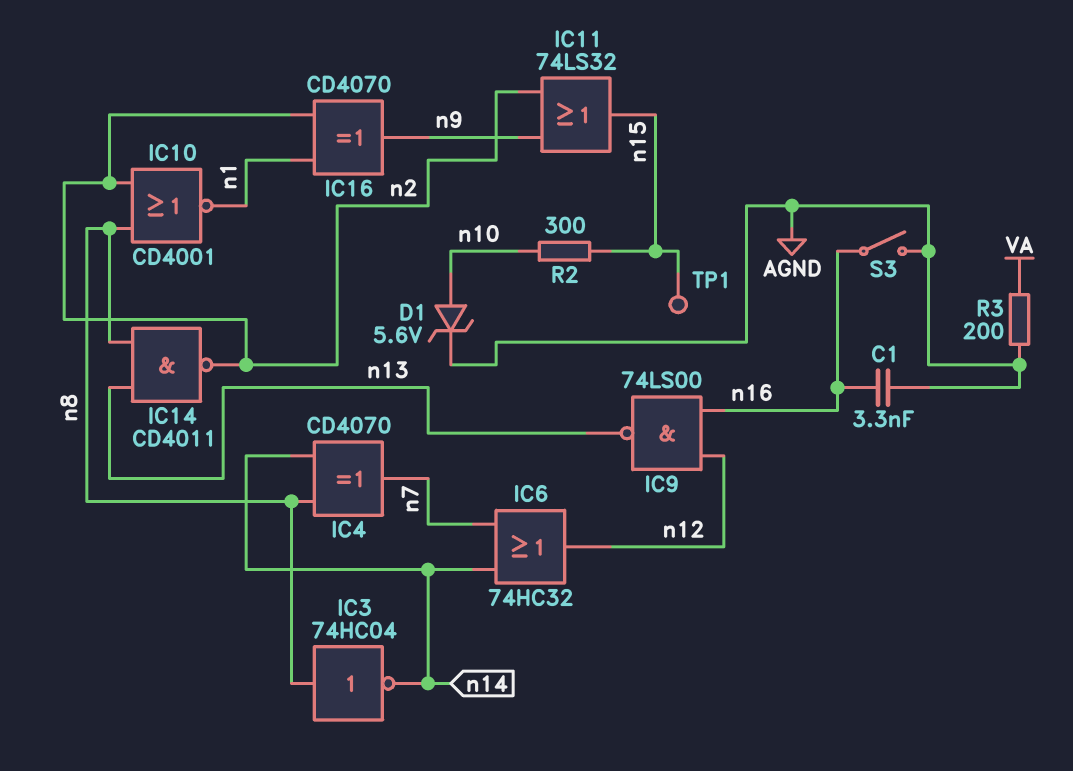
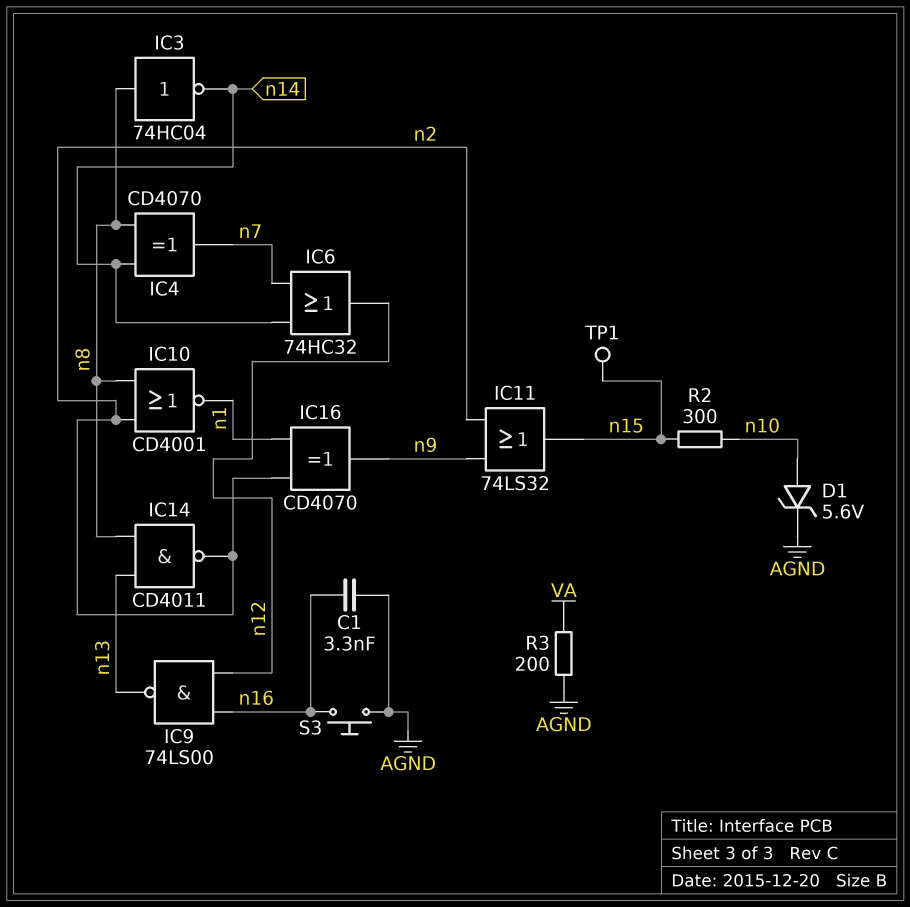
S3: switch (AGND, n16) -> button (AGND, n16)

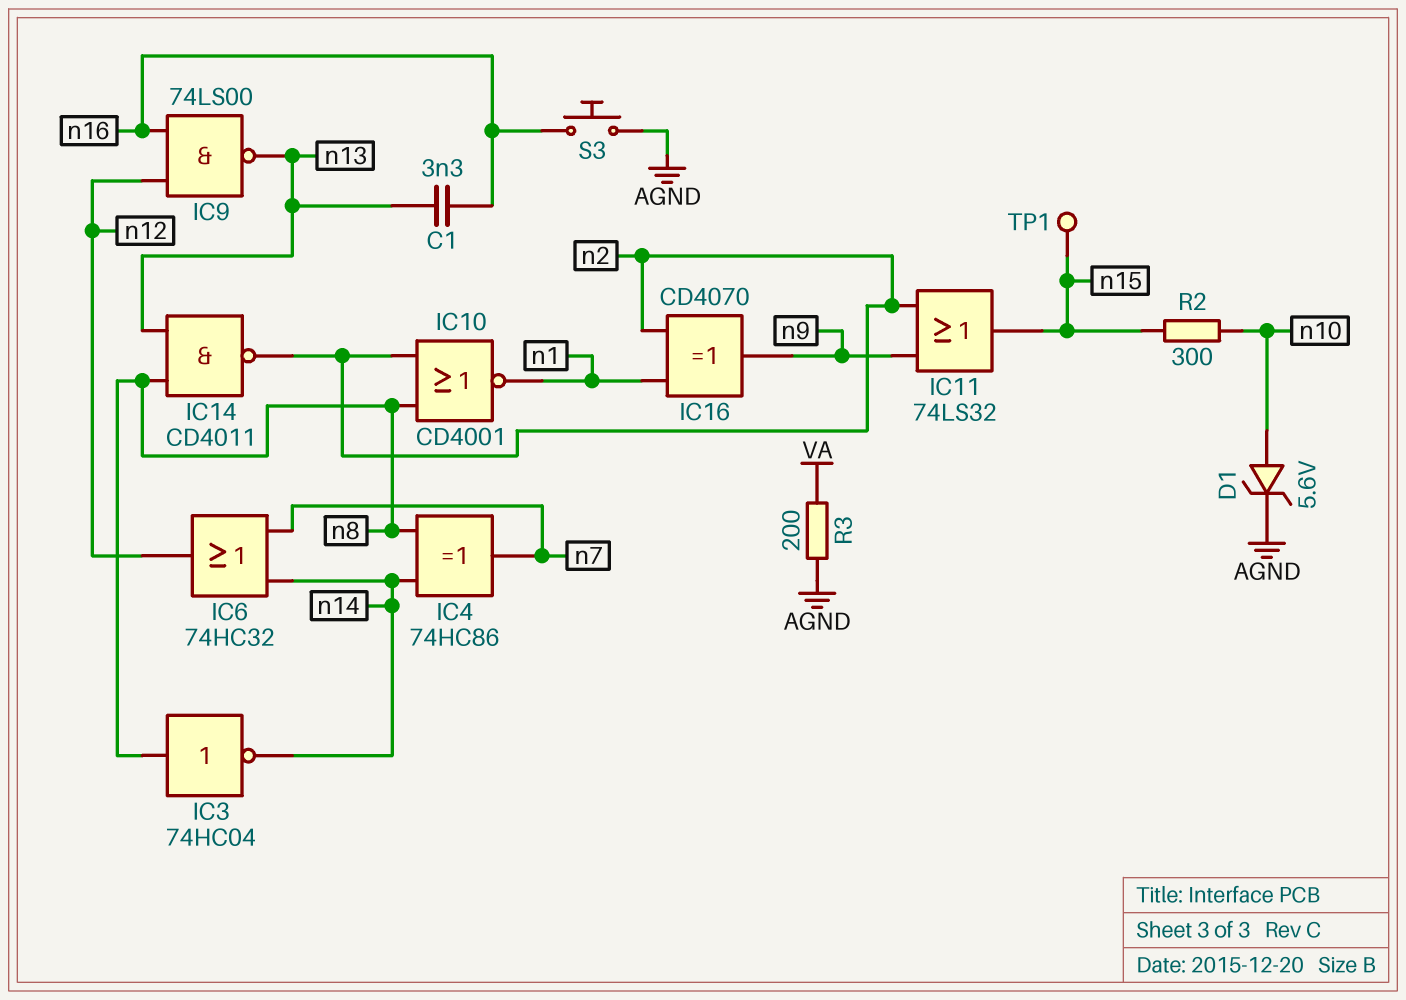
C1: 3.3nF (AGND, n16) -> 3.3nF (n13, n16)
IC4: XOR CD4070 (in n8, in n14, out n7) -> XOR 74HC86 (in n8, in n14, out n7)

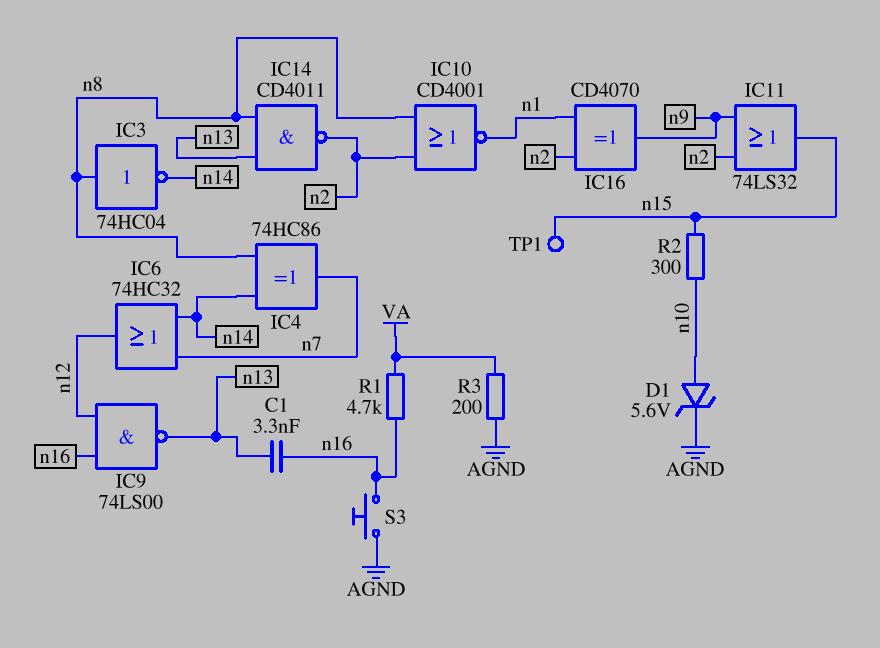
R1: none -> 4.7k (VA, n16)

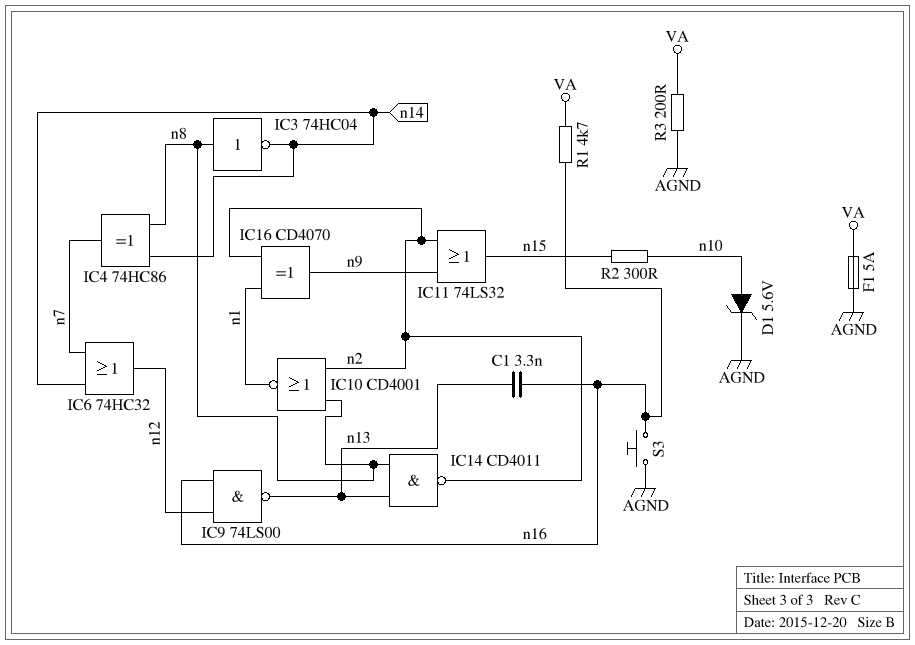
F1: none -> 5A (AGND, VA)
TP1: test point (n15) -> none

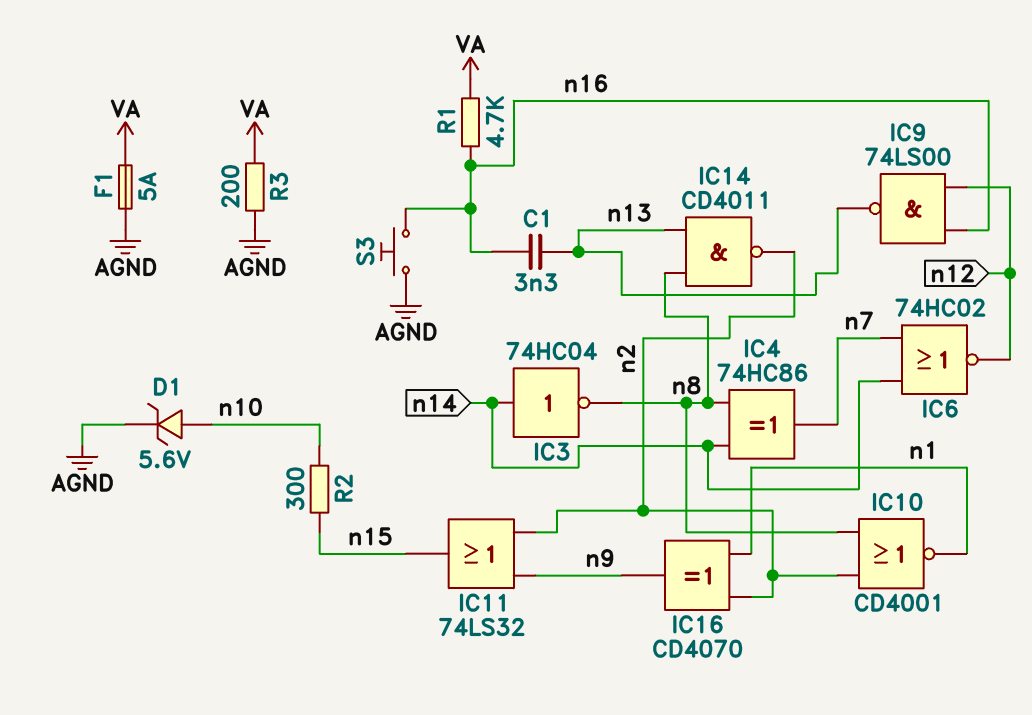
IC3: NOT 74HC04 (in n8, out n14) -> NOT 74HC04 (in n14, out n8)
IC6: OR 74HC32 (in n7, in n14, out n12) -> NOR 74HC02 (in n7, in n14, out n12)

